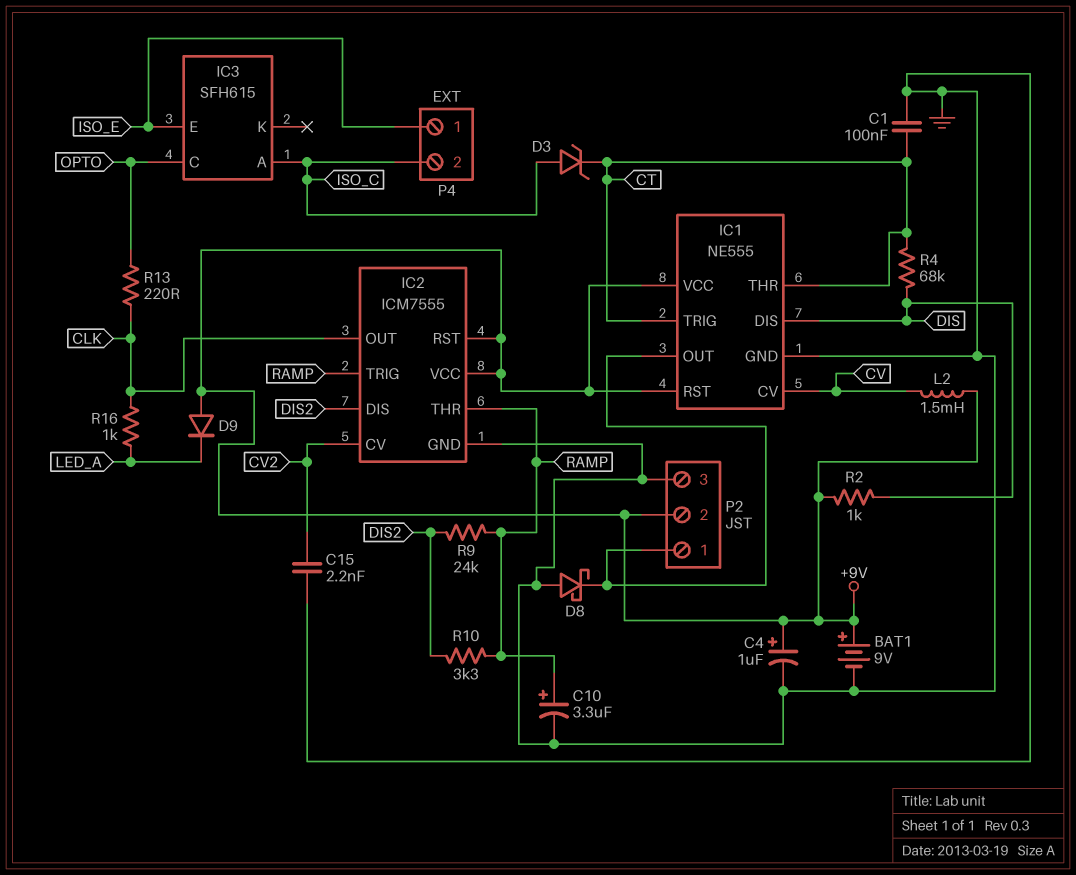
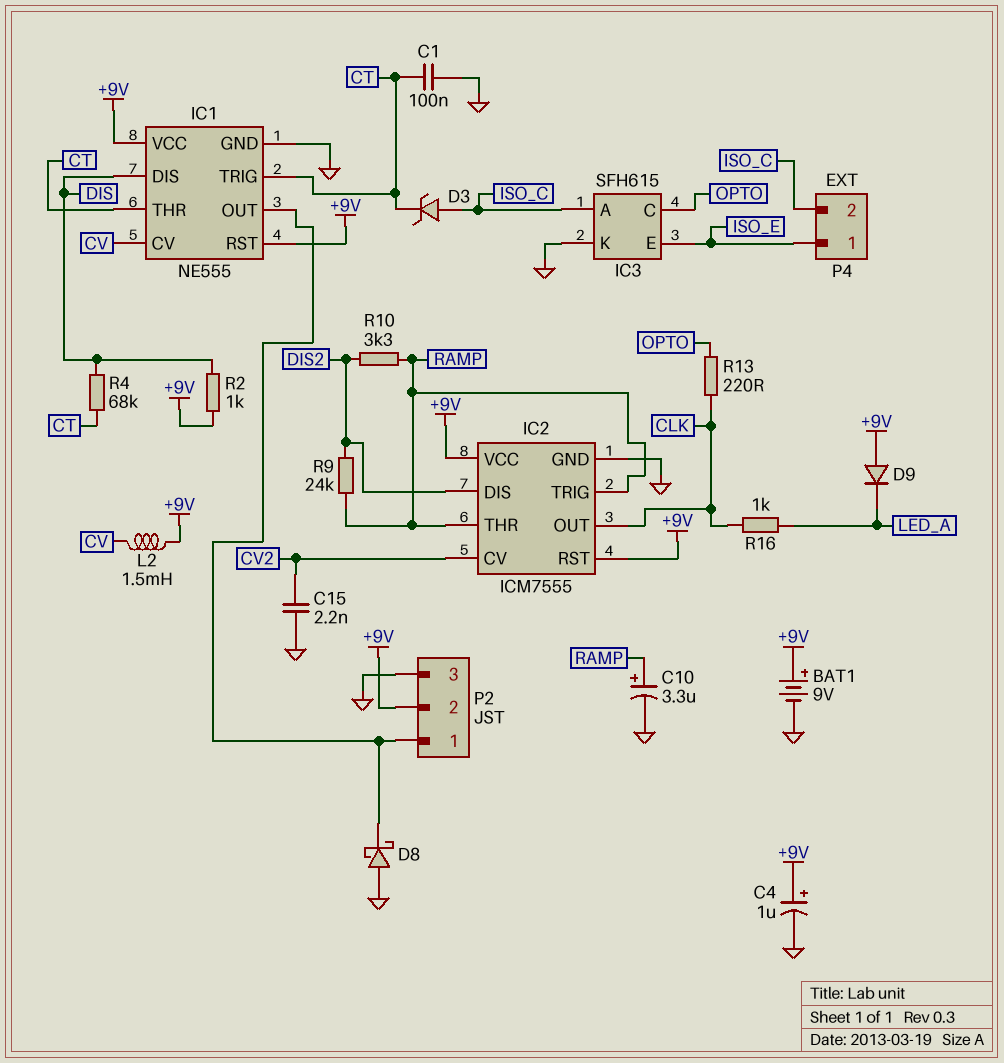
IC3 pin K: none -> GND

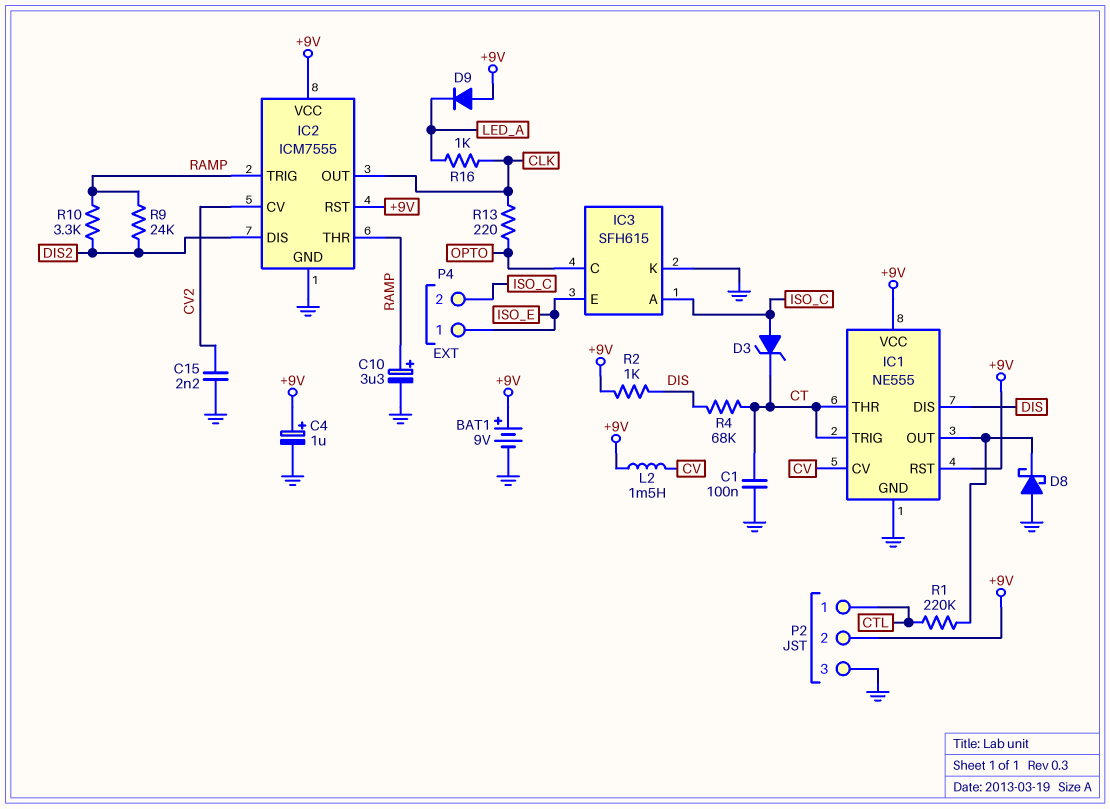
P2 pin 1: IC1/OUT -> CTL
R1: none -> 220k (CTL, IC1/OUT)

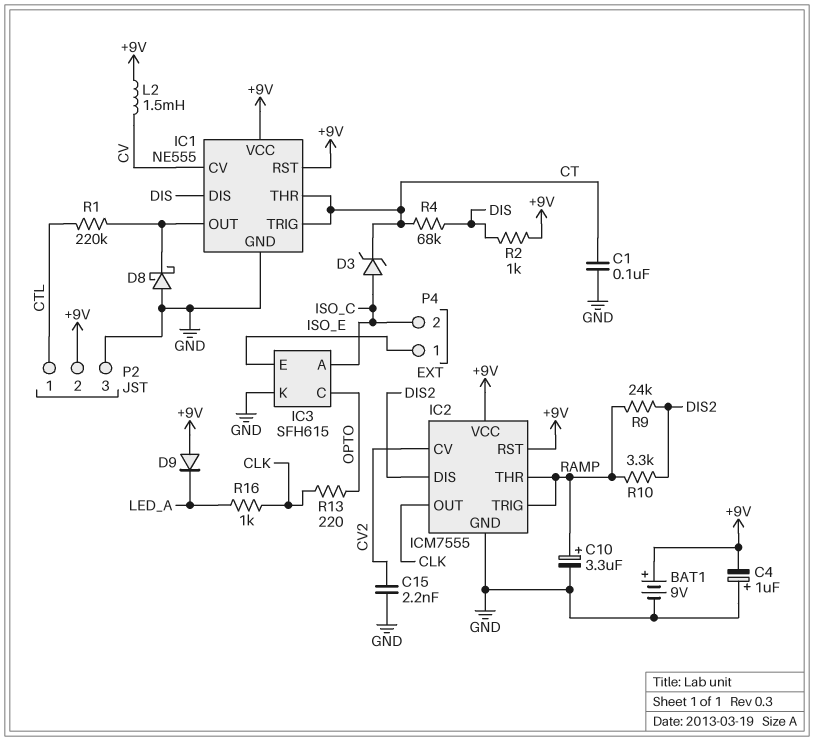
C4: 1uF (plus +9V, minus GND) -> 1uF (plus GND, minus +9V)

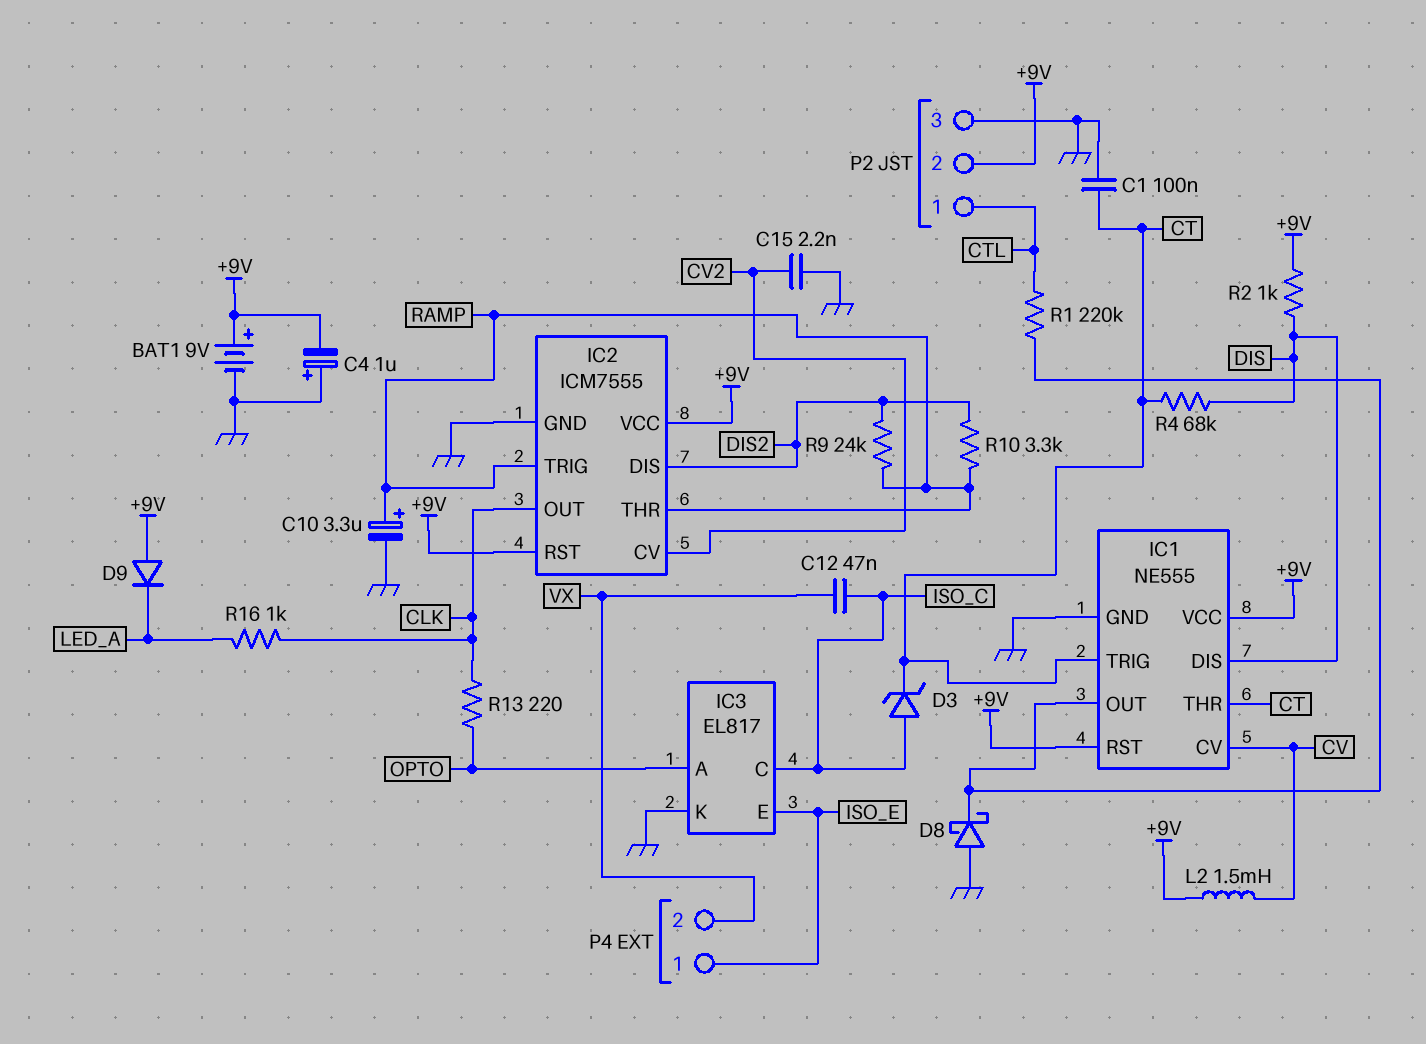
C12: none -> 47nF (ISO_C, VX)
IC3: SFH615 -> EL817
IC3 pin A: ISO_C -> OPTO
IC3 pin C: OPTO -> ISO_C
P4 pin 2: ISO_C -> VX

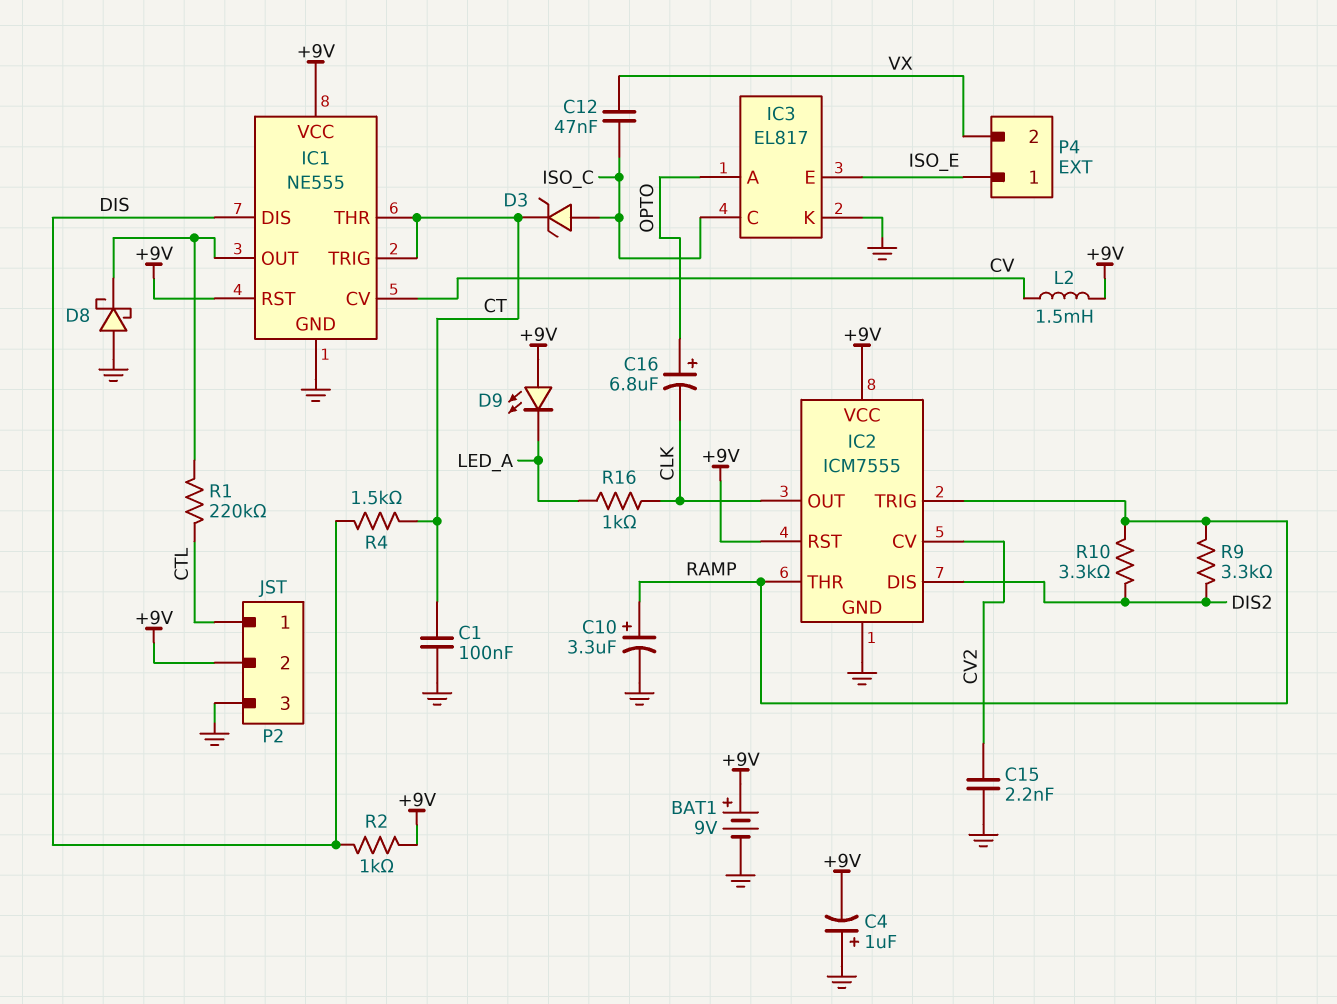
C16: none -> 6.8uF (plus OPTO, minus CLK)
D9: diode (A +9V, K LED_A) -> LED (A +9V, K LED_A)
R4: 68k (CT, DIS) -> 1.5k (CT, DIS)
R9: 24k (DIS2, RAMP) -> 3.3k (DIS2, RAMP)
R13: 220 (CLK, OPTO) -> none

